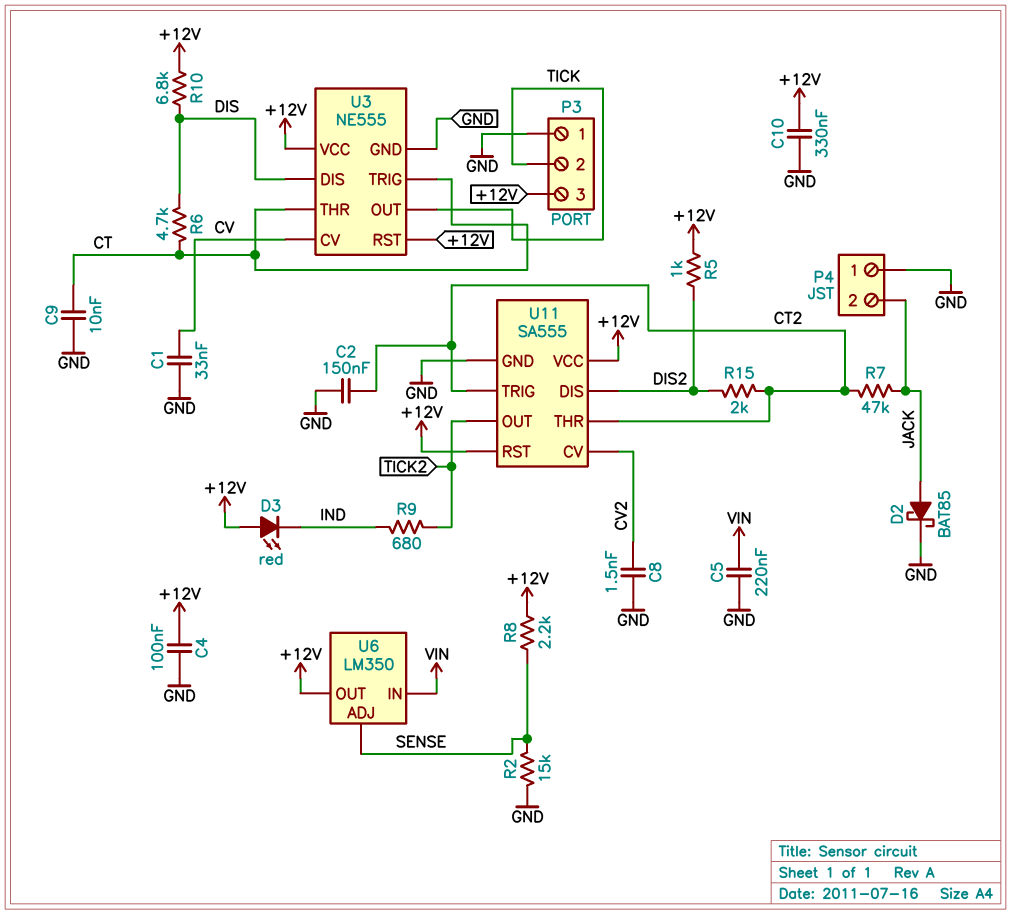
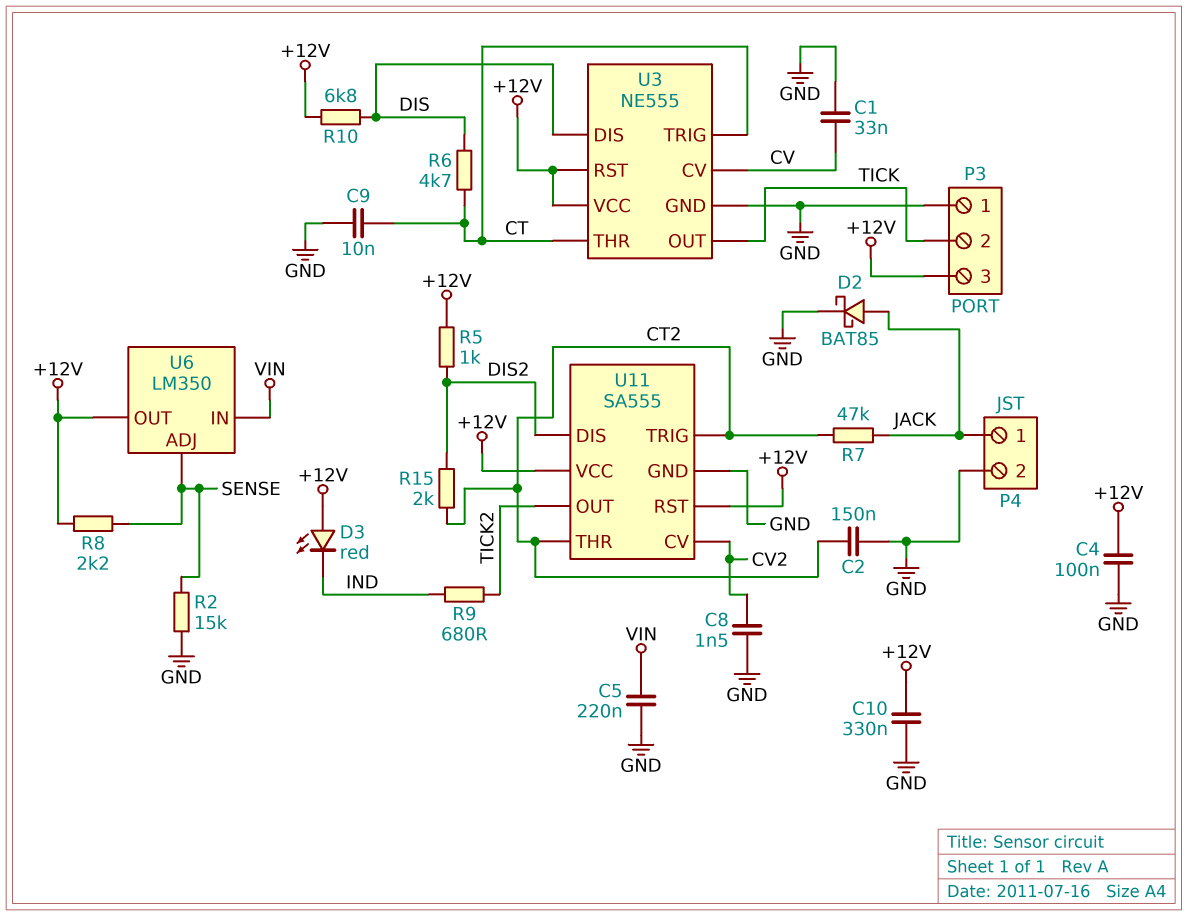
P4 pin 1: GND -> JACK
P4 pin 2: JACK -> GND

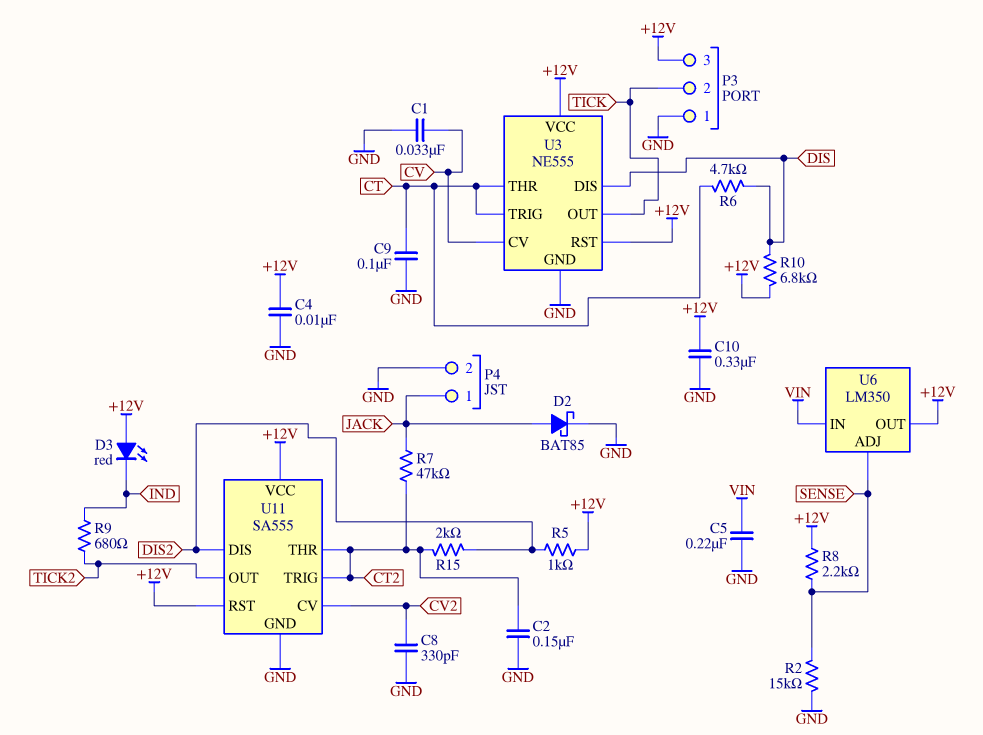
C4: 100nF (+12V, GND) -> 10nF (+12V, GND)
C8: 1.5nF (CV2, GND) -> 330pF (CV2, GND)
C9: 10nF (CT, GND) -> 100nF (CT, GND)

